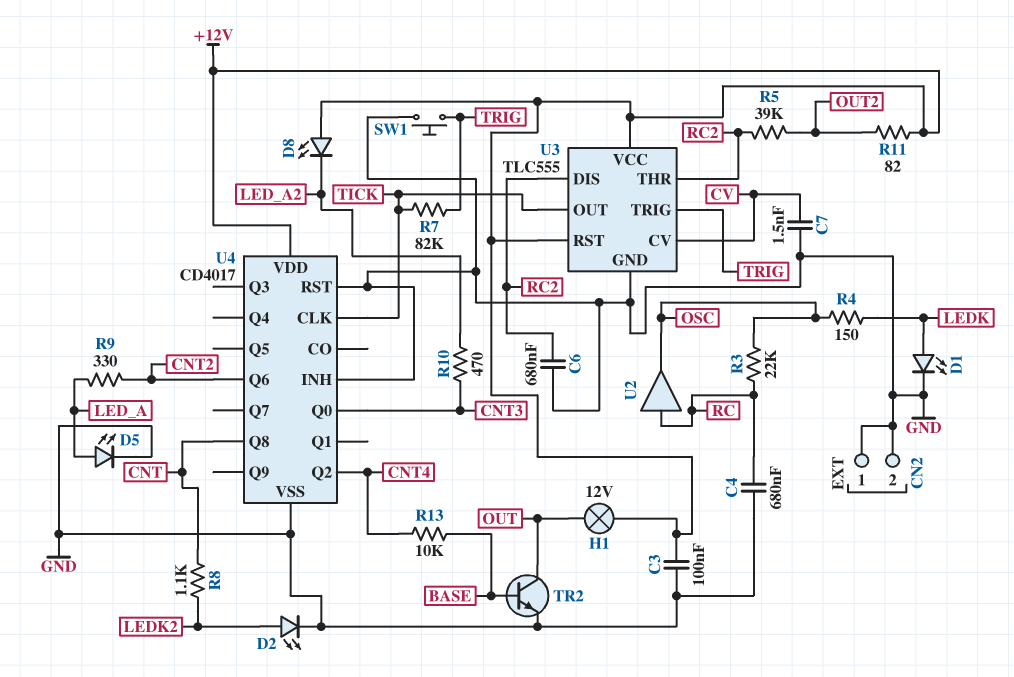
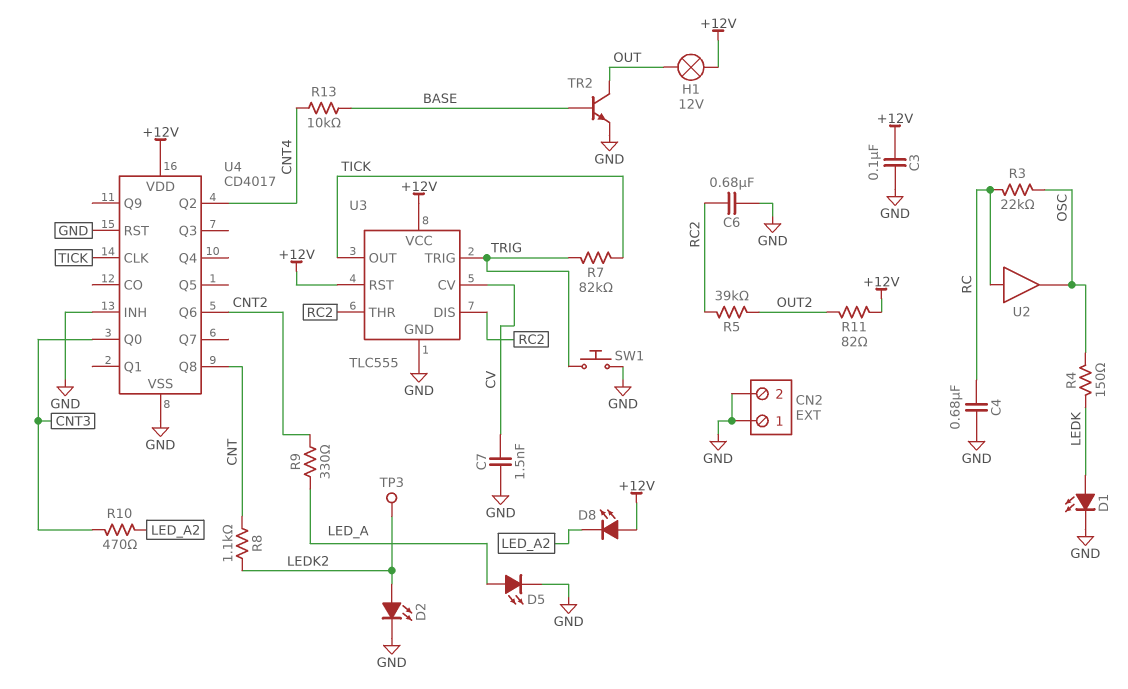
TP3: none -> test point (LEDK2)

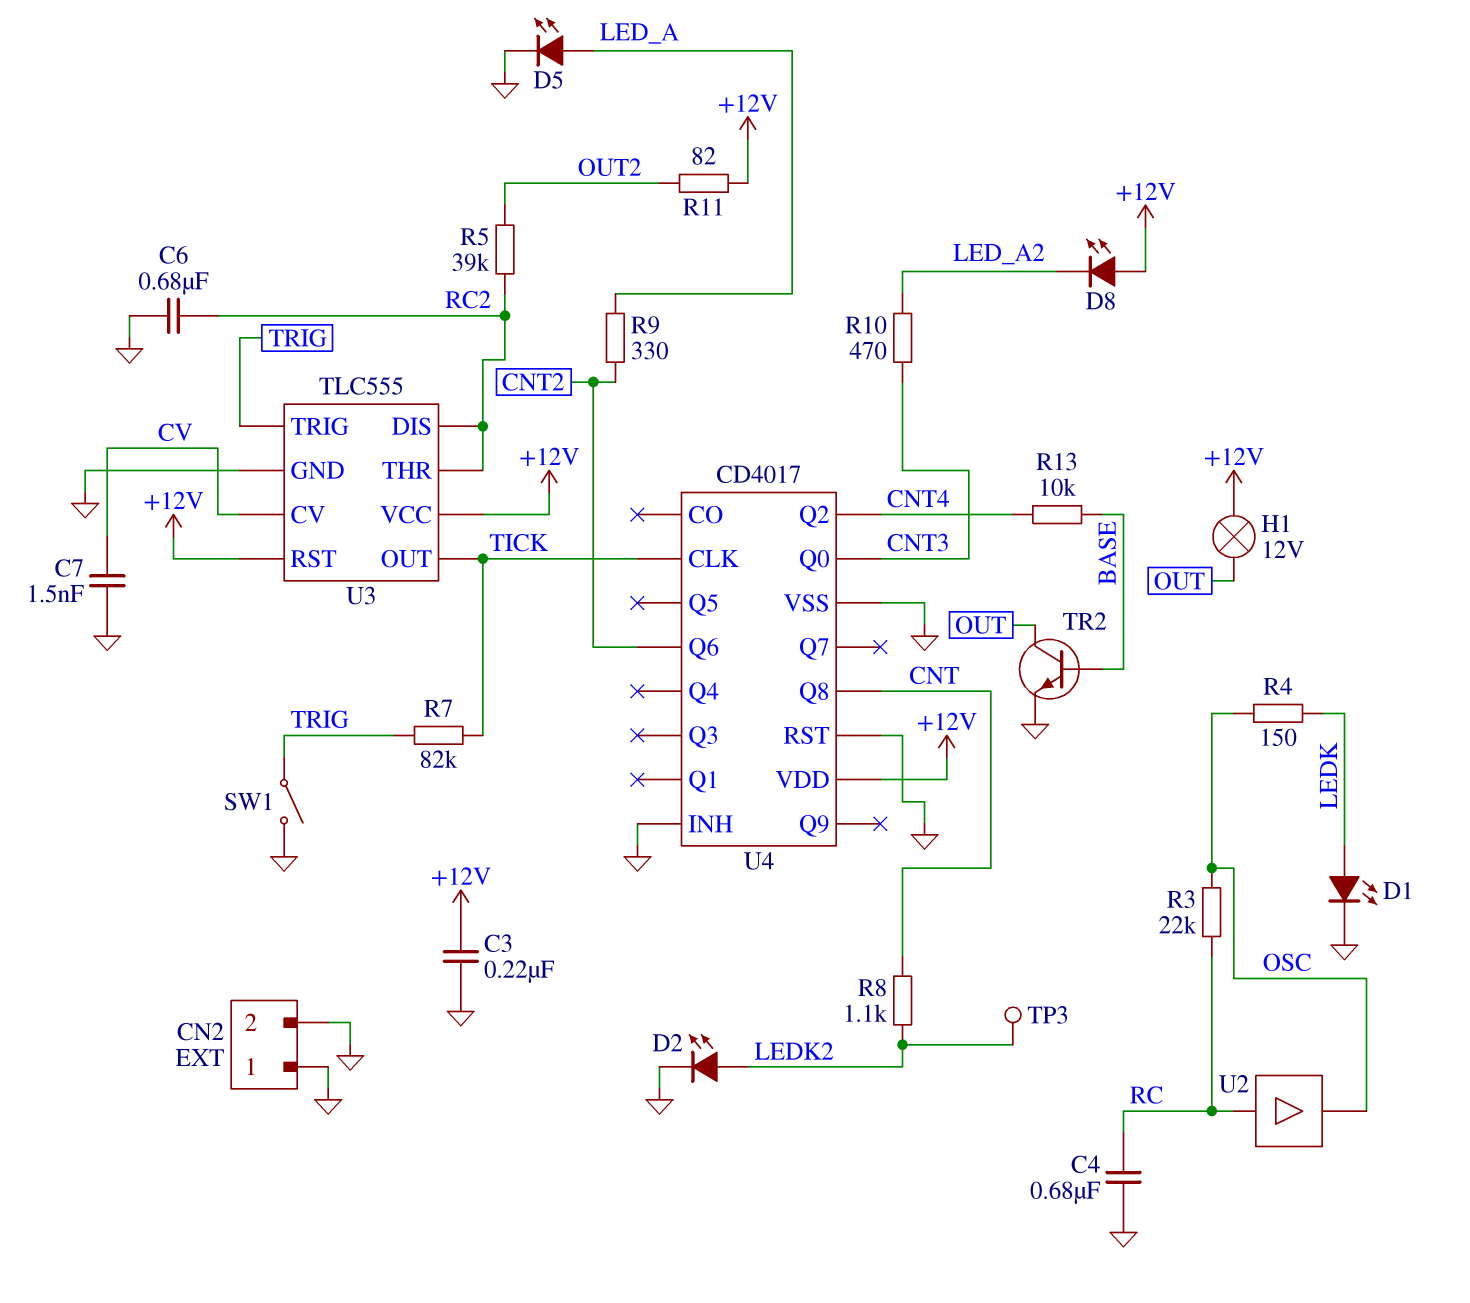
C3: 100nF (+12V, GND) -> 220nF (+12V, GND)
SW1: button (GND, TRIG) -> switch (GND, TRIG)

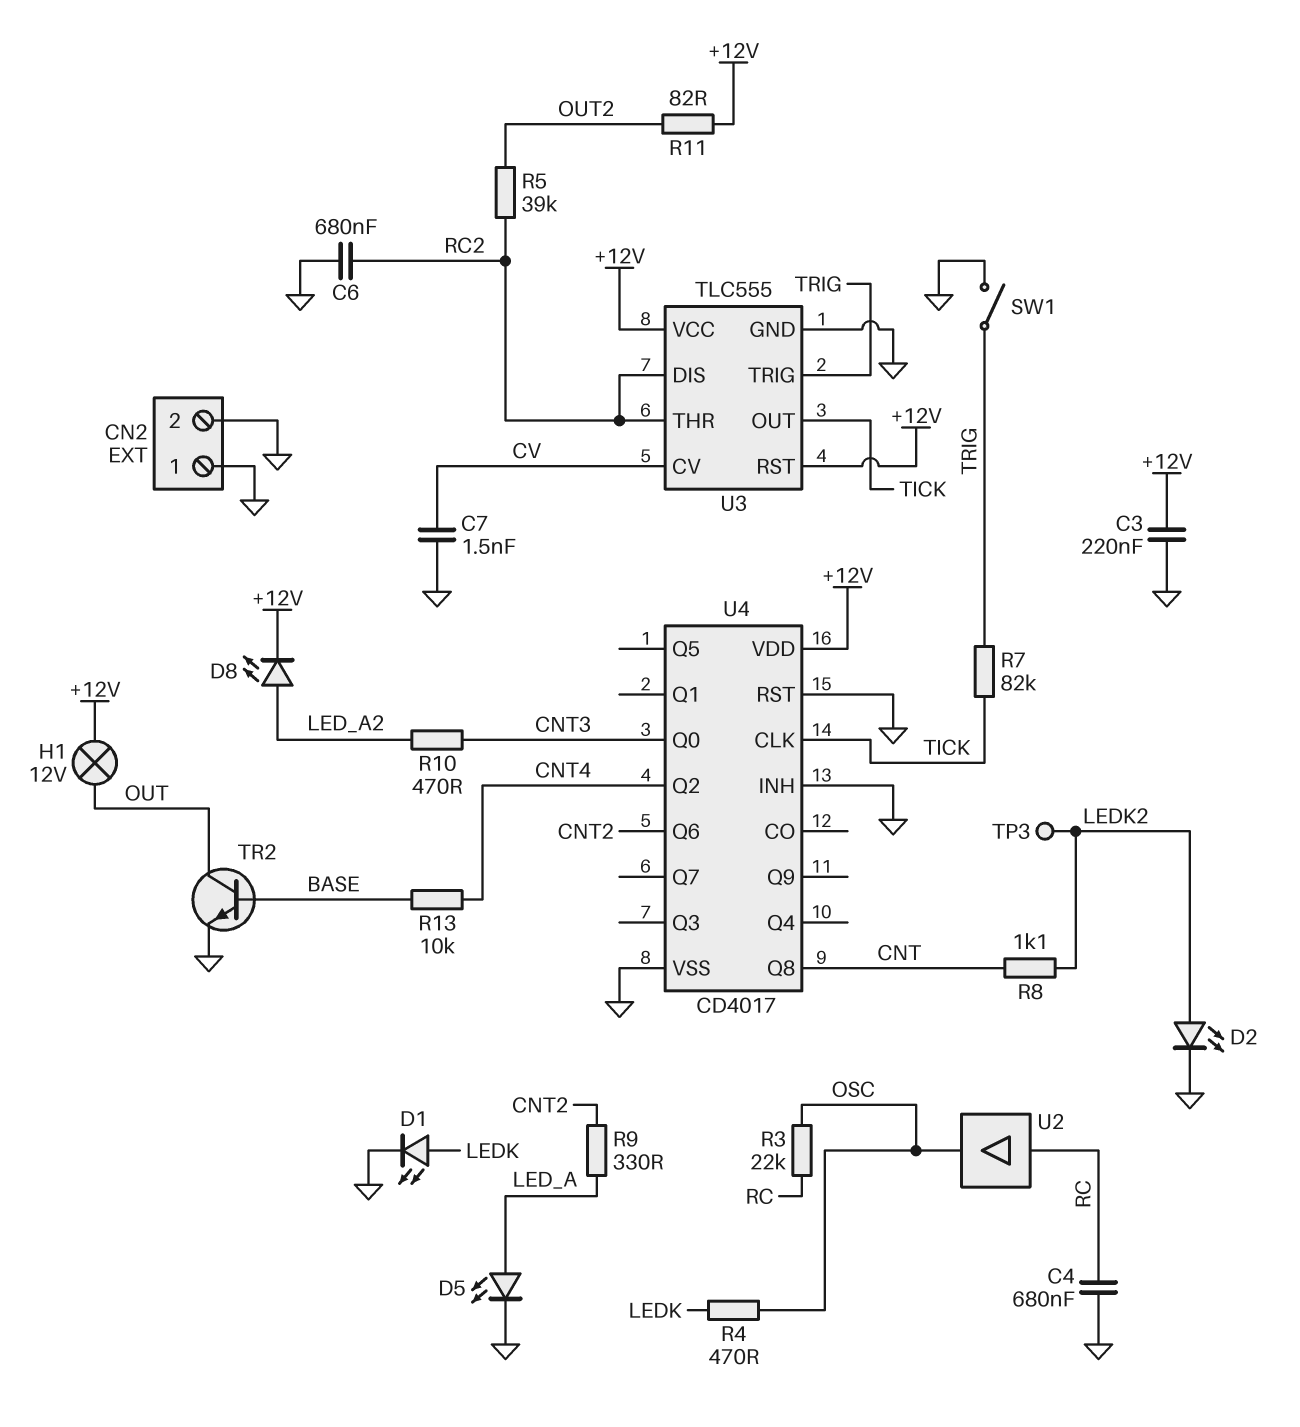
D8: LED (A +12V, K LED_A2) -> LED (A LED_A2, K +12V)
R4: 150 (LEDK, OSC) -> 470 (LEDK, OSC)

